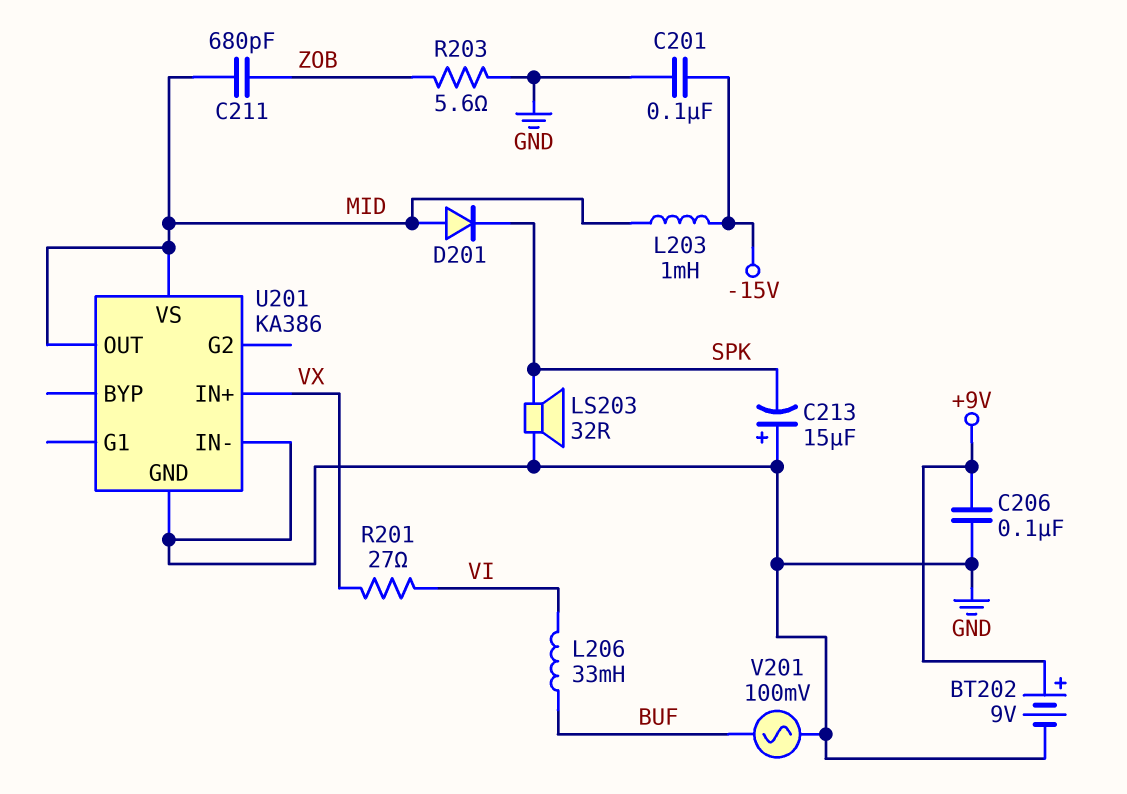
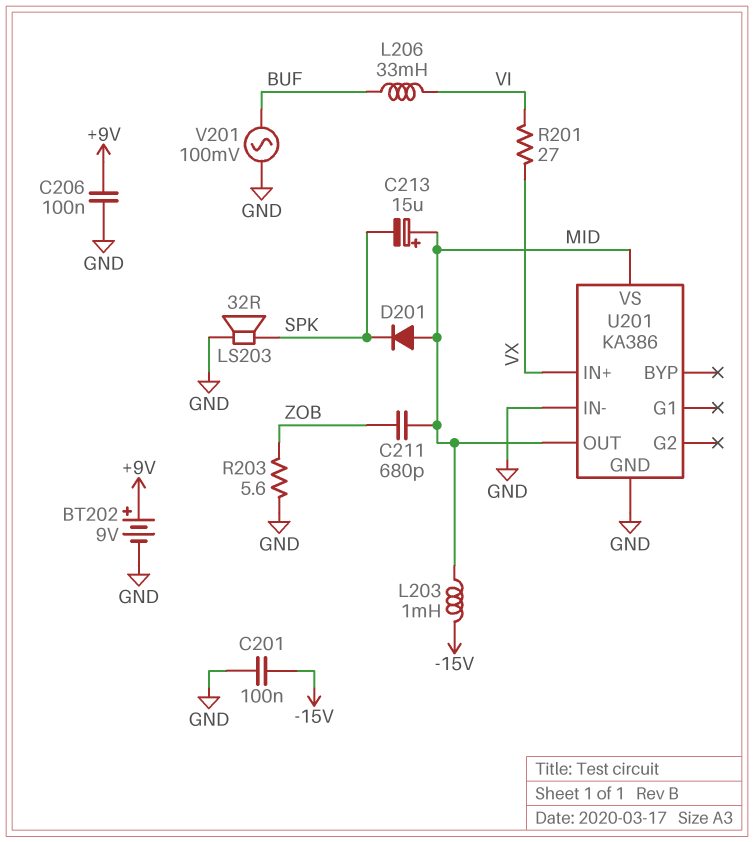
C213: 15uF (plus GND, minus SPK) -> 15uF (plus MID, minus SPK)

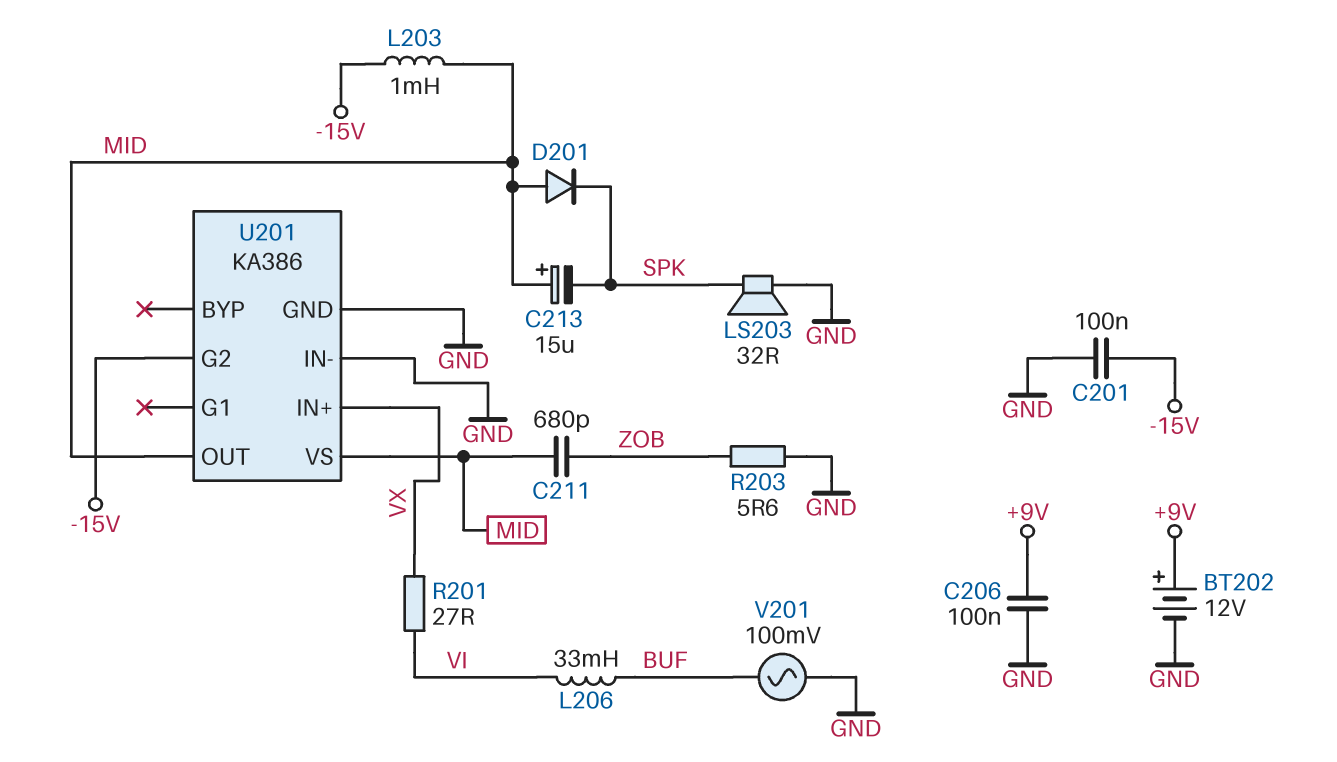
BT202: 9V (plus +9V, minus GND) -> 12V (plus +9V, minus GND)
U201 pin G2: none -> -15V

